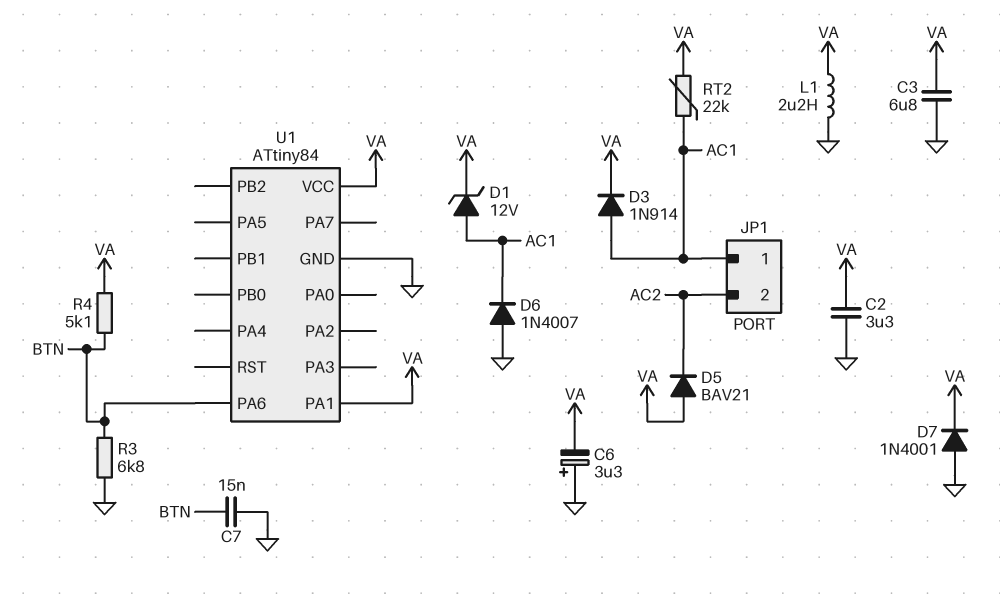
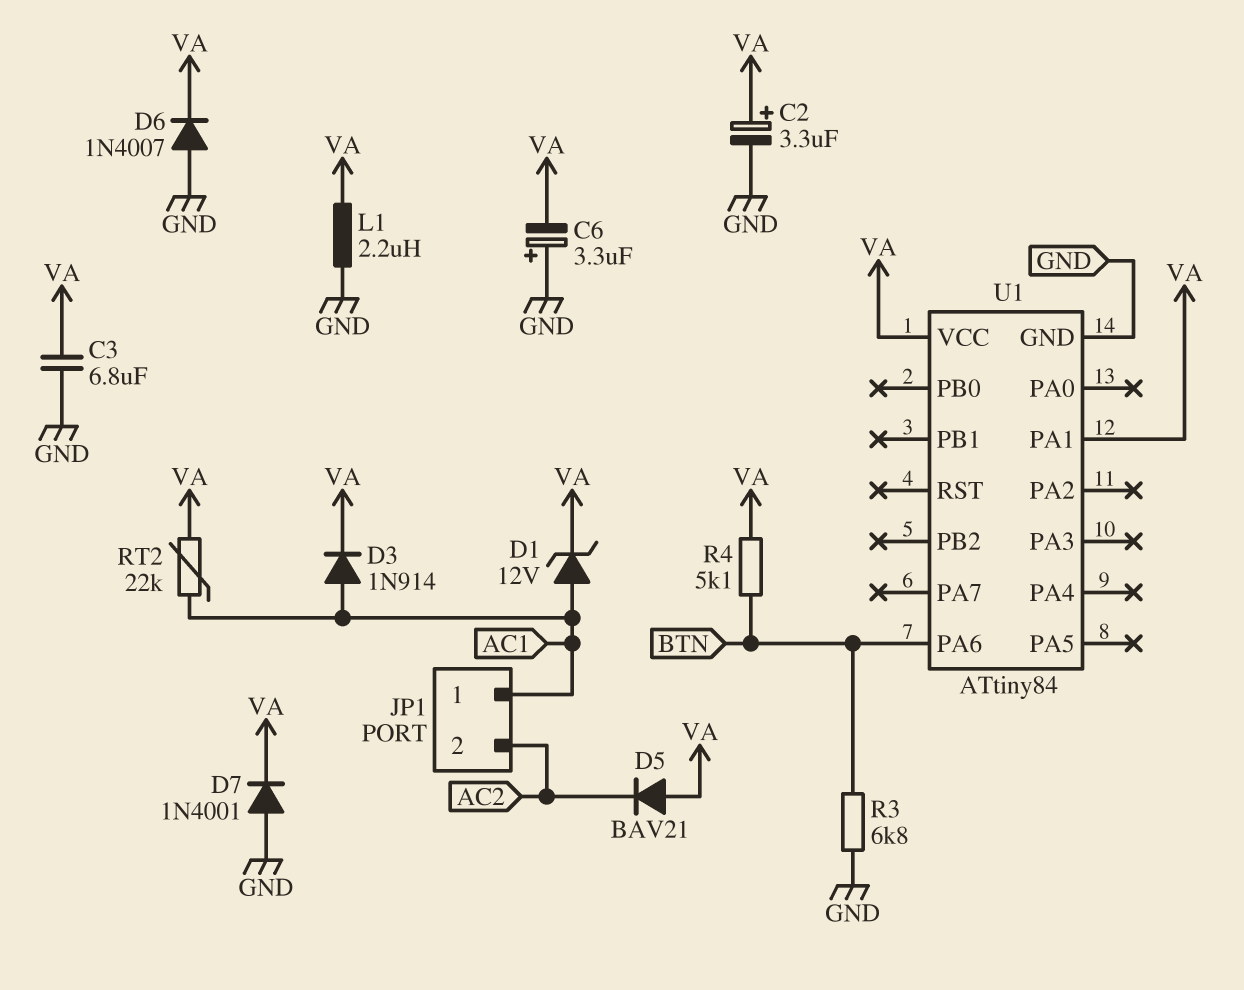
C2: 3.3uF (GND, VA) -> 3.3uF (plus VA, minus GND)
C7: 15nF (BTN, GND) -> none
D6: diode 1N4007 (A GND, K AC1) -> diode 1N4007 (A GND, K VA)

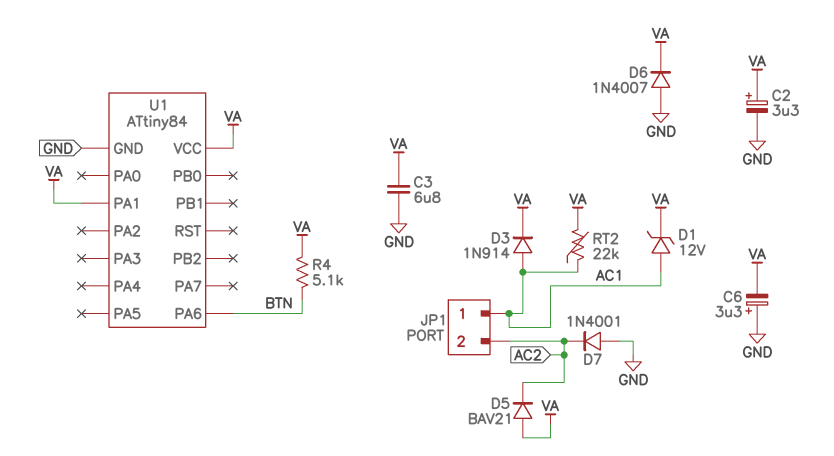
D7: diode 1N4001 (A GND, K VA) -> diode 1N4001 (A GND, K AC2)
L1: 2.2uH (GND, VA) -> none
R3: 6.8k (BTN, GND) -> none

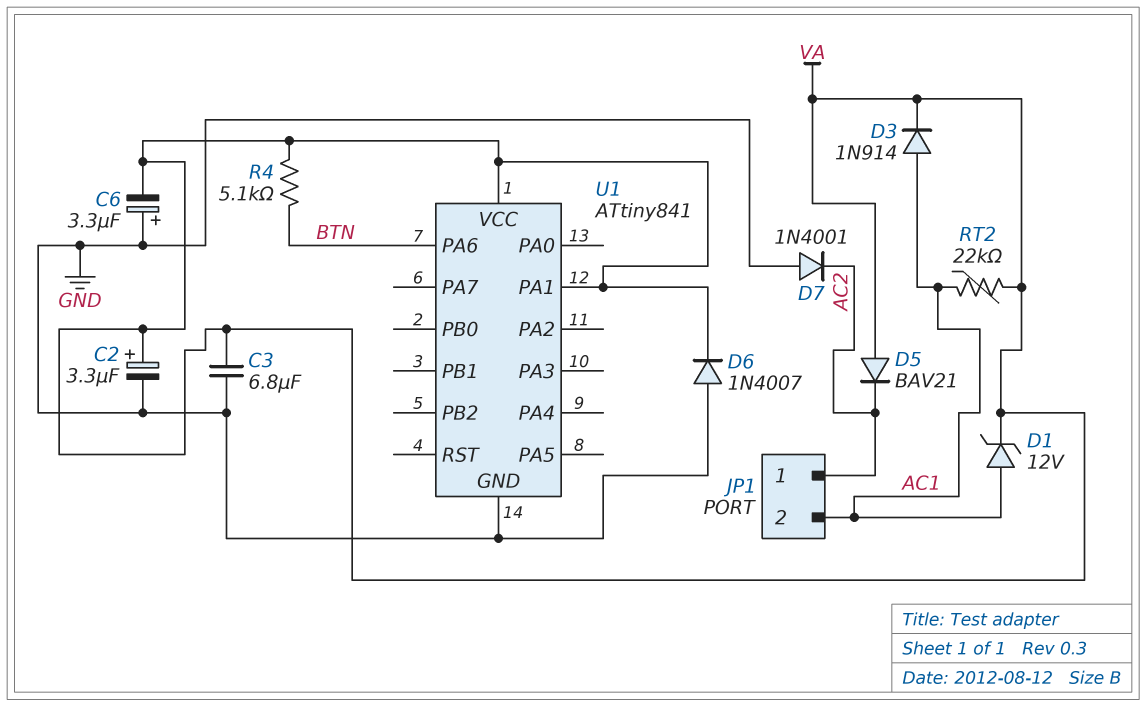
JP1 pin 1: AC1 -> AC2
JP1 pin 2: AC2 -> AC1
U1: ATtiny84 -> ATtiny841

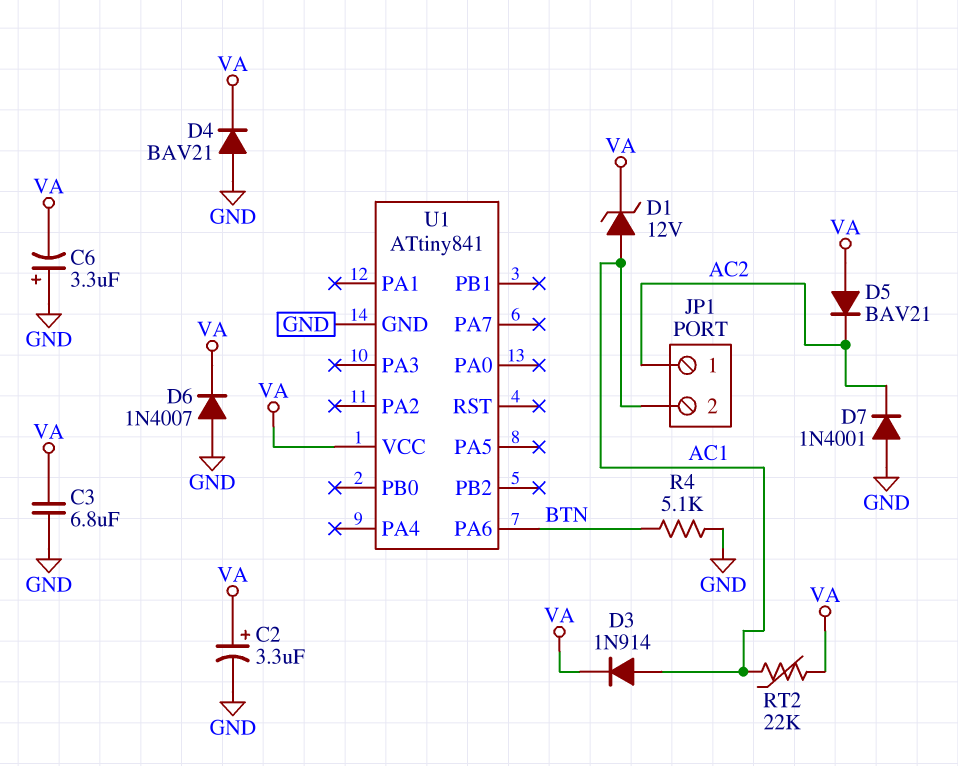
D4: none -> diode BAV21 (A GND, K VA)
R4: 5.1k (BTN, VA) -> 5.1k (BTN, GND)
U1 pin PA1: VA -> none

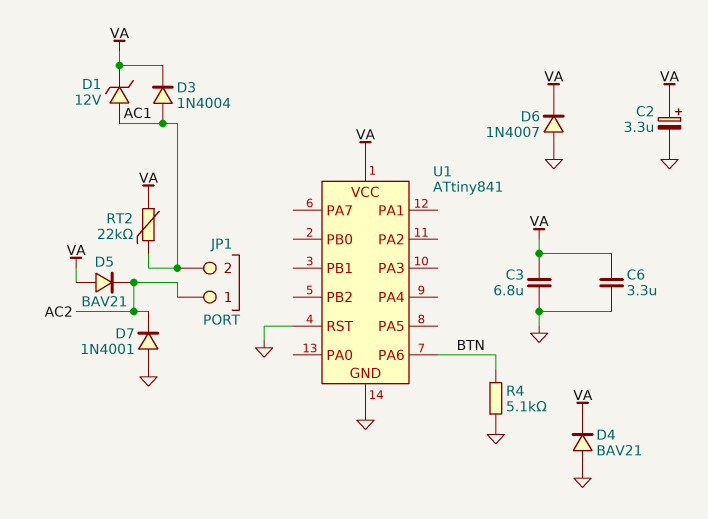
C6: 3.3uF (plus GND, minus VA) -> 3.3uF (GND, VA)
D3: diode 1N914 (A AC1, K VA) -> diode 1N4004 (A AC1, K VA)
U1 pin RST: none -> GND

